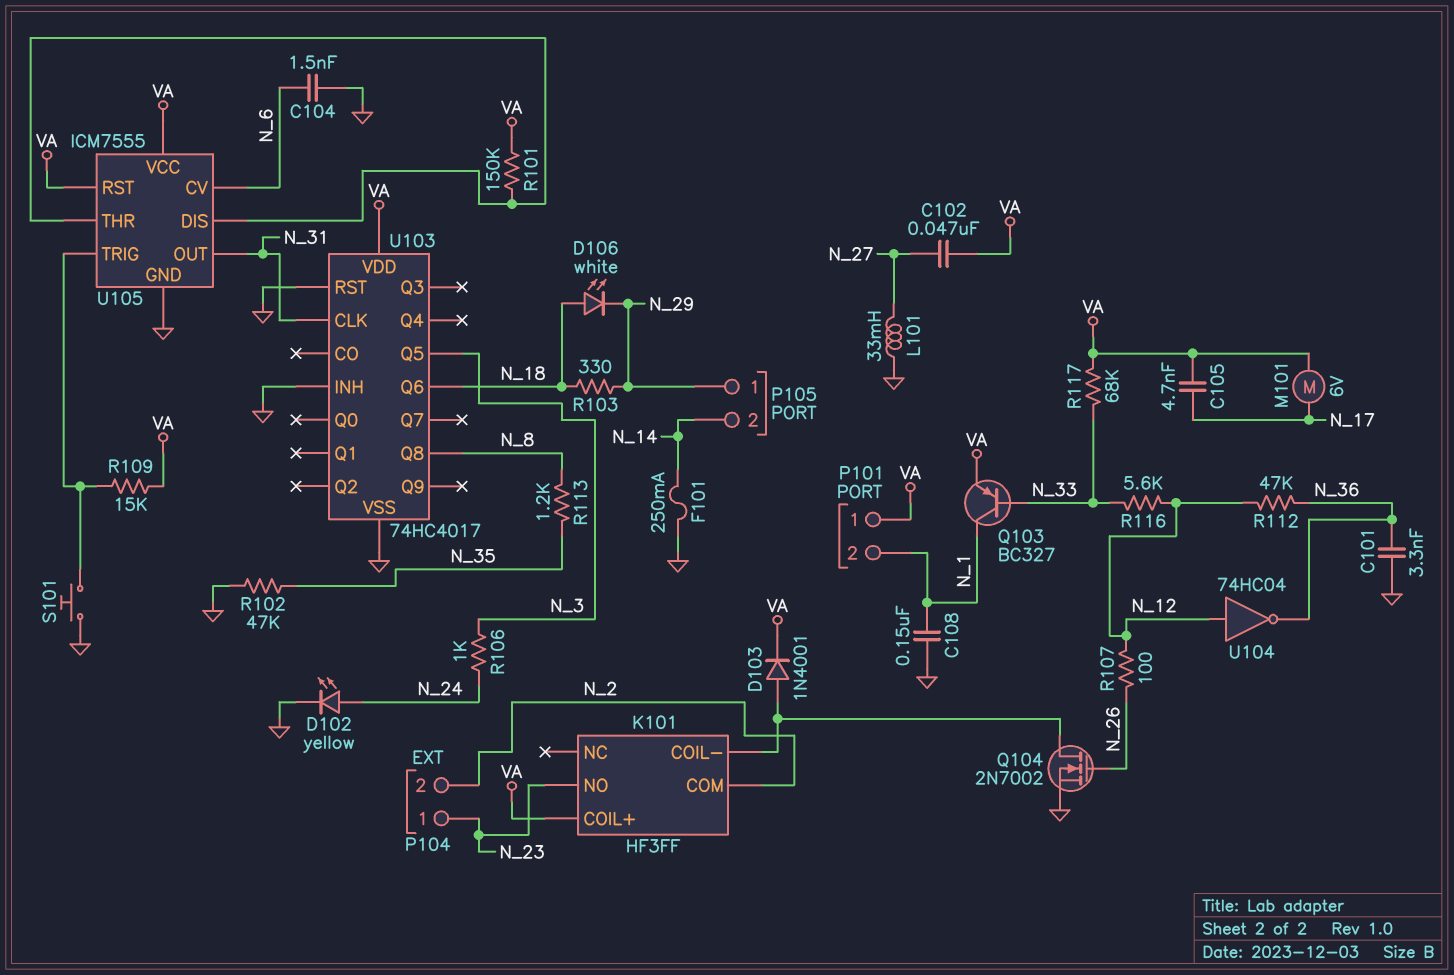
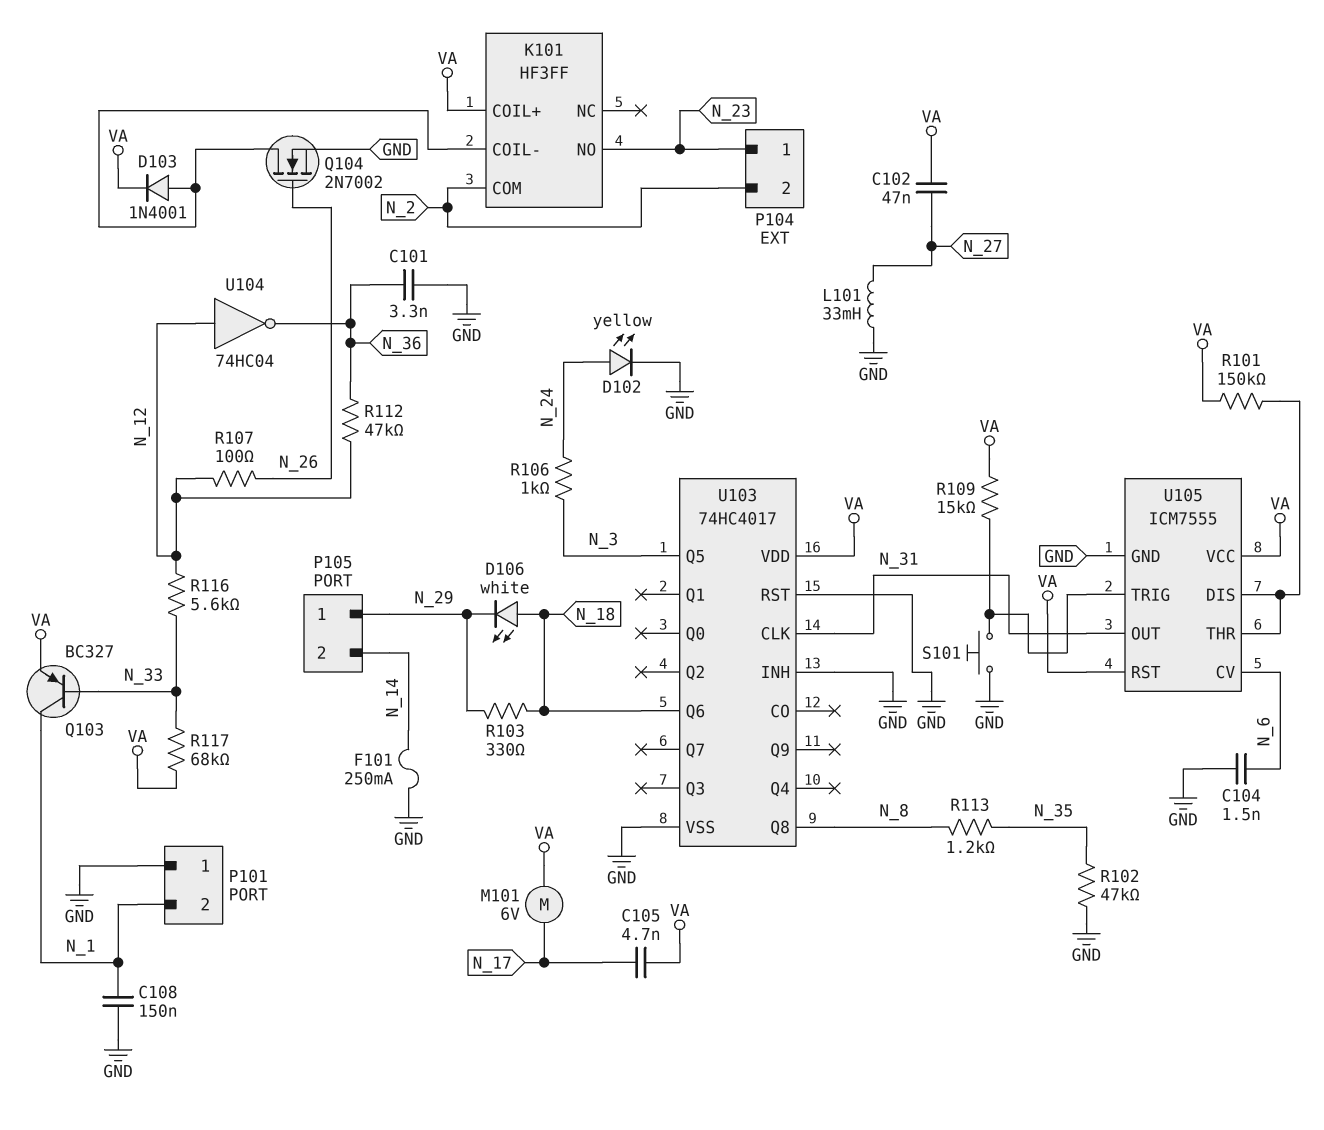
P101 pin 1: VA -> GND

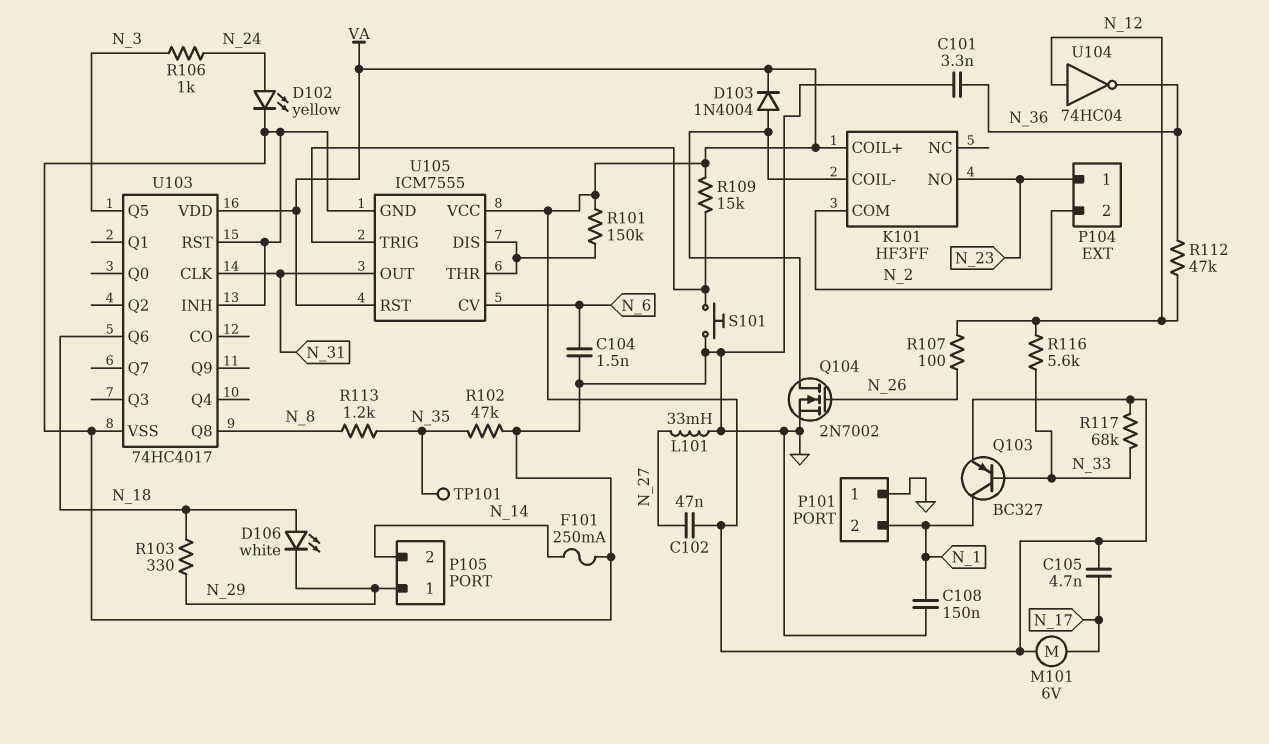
D103: diode 1N4001 (A K101/COIL-, K VA) -> diode 1N4004 (A K101/COIL-, K VA)
TP101: none -> test point (N_35)

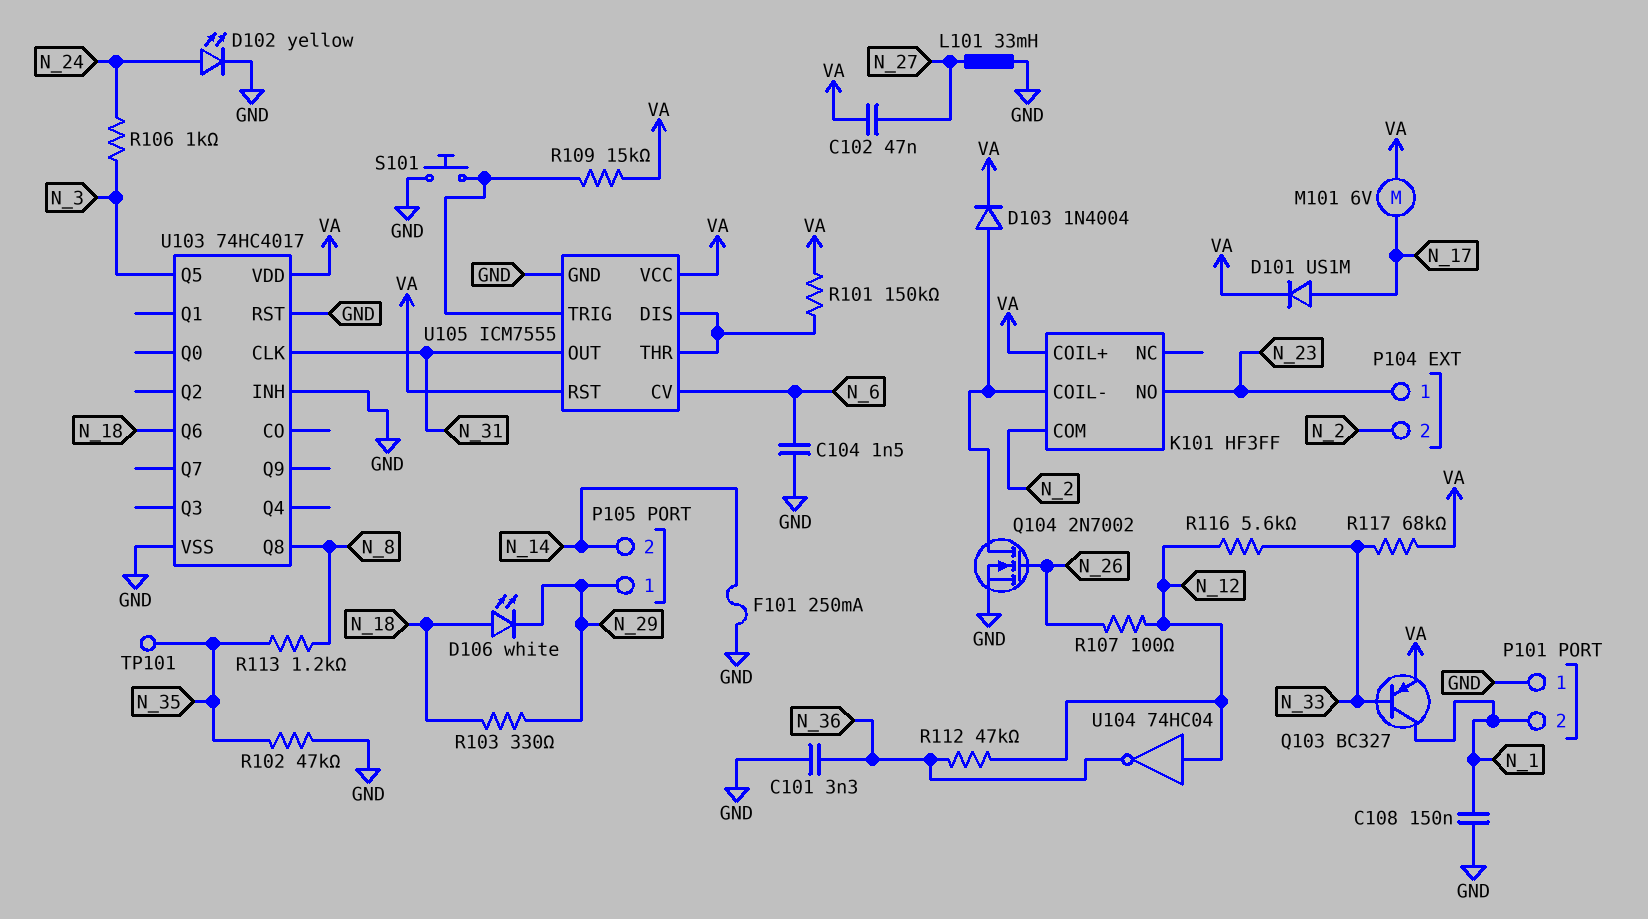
C105: 4.7nF (N_17, VA) -> none
D101: none -> diode US1M (A N_17, K VA)

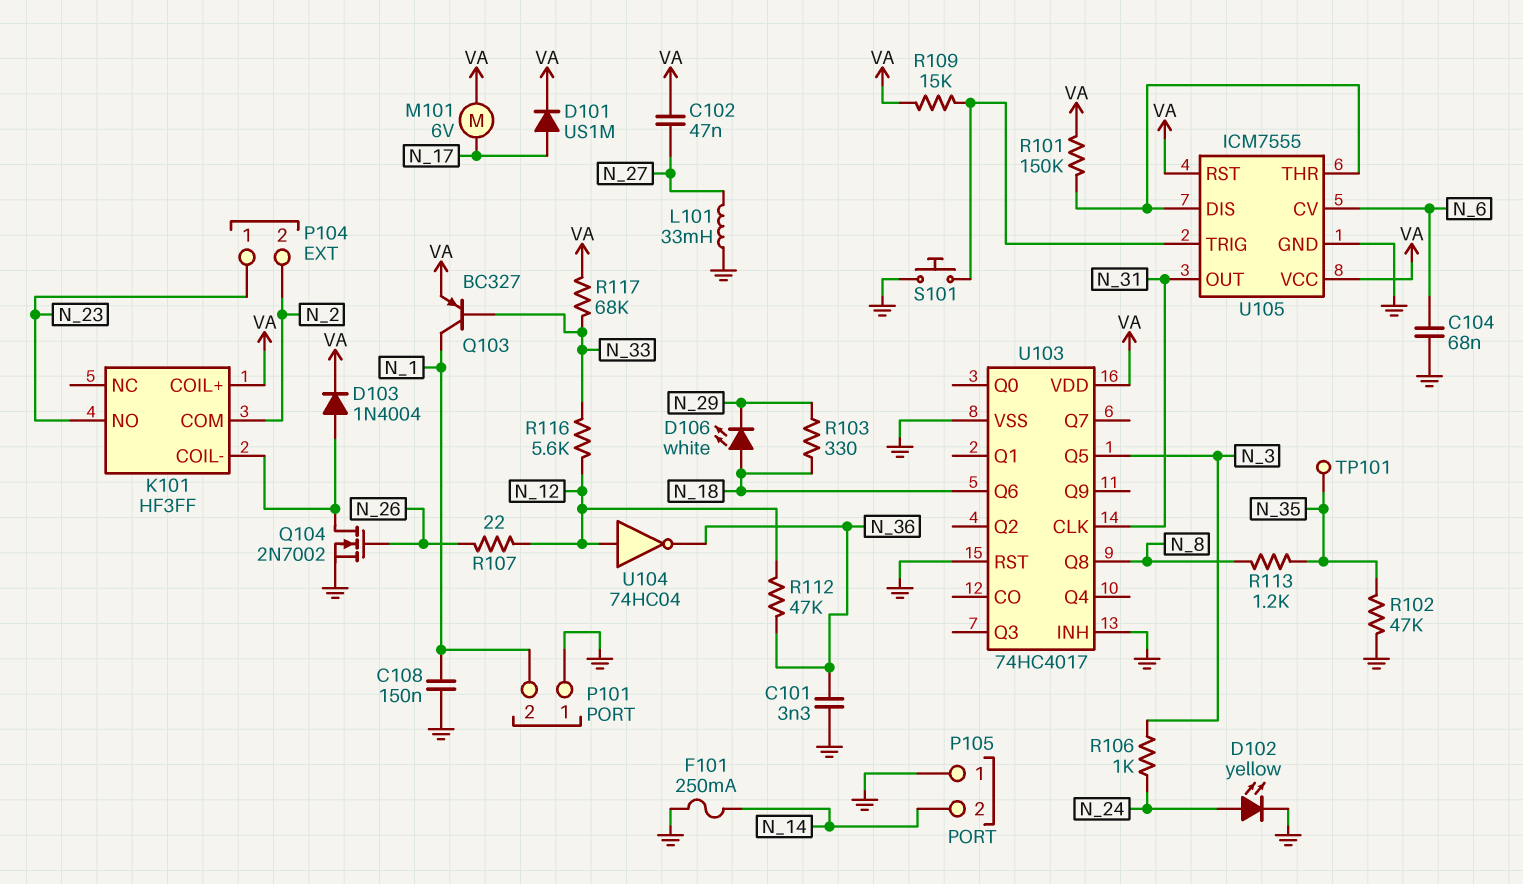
C104: 1.5nF (GND, N_6) -> 68nF (GND, N_6)
P105 pin 1: N_29 -> GND
R107: 100 (N_12, N_26) -> 22 (N_12, N_26)

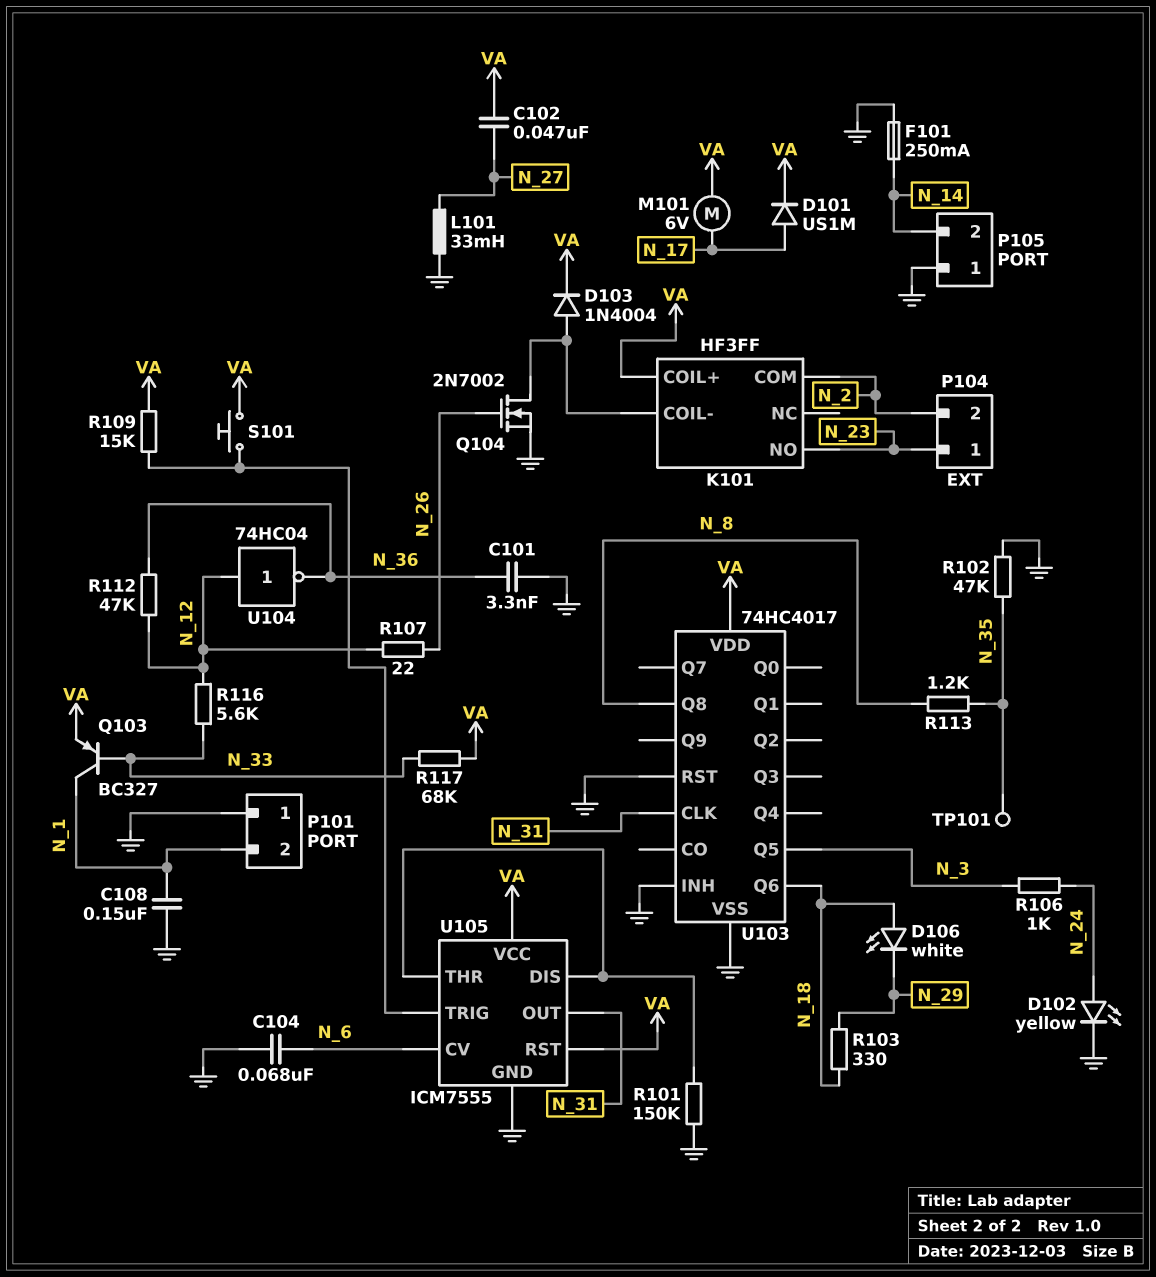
R101: 150k (U105/DIS, VA) -> 150k (GND, U105/DIS)
S101: button (GND, U105/TRIG) -> button (U105/TRIG, VA)

